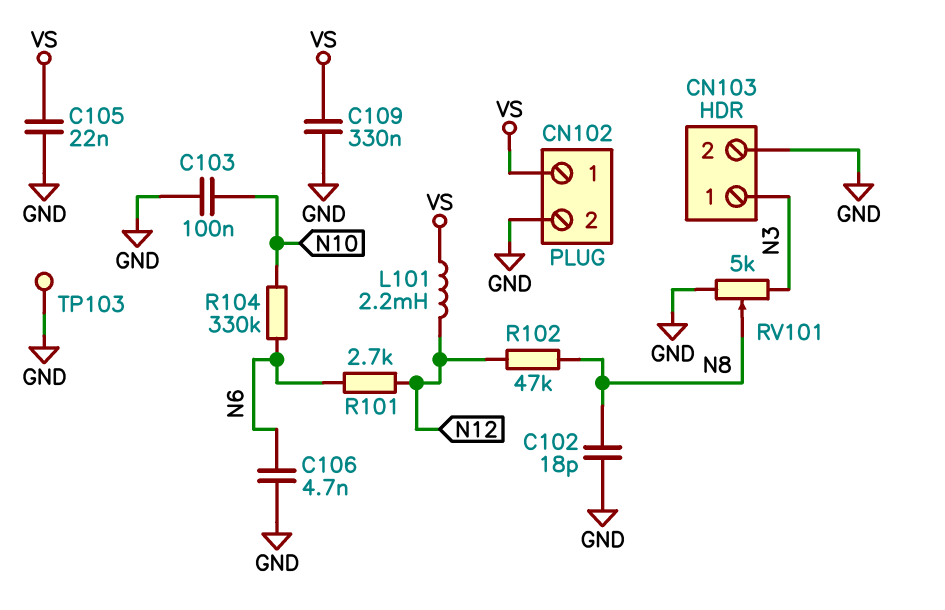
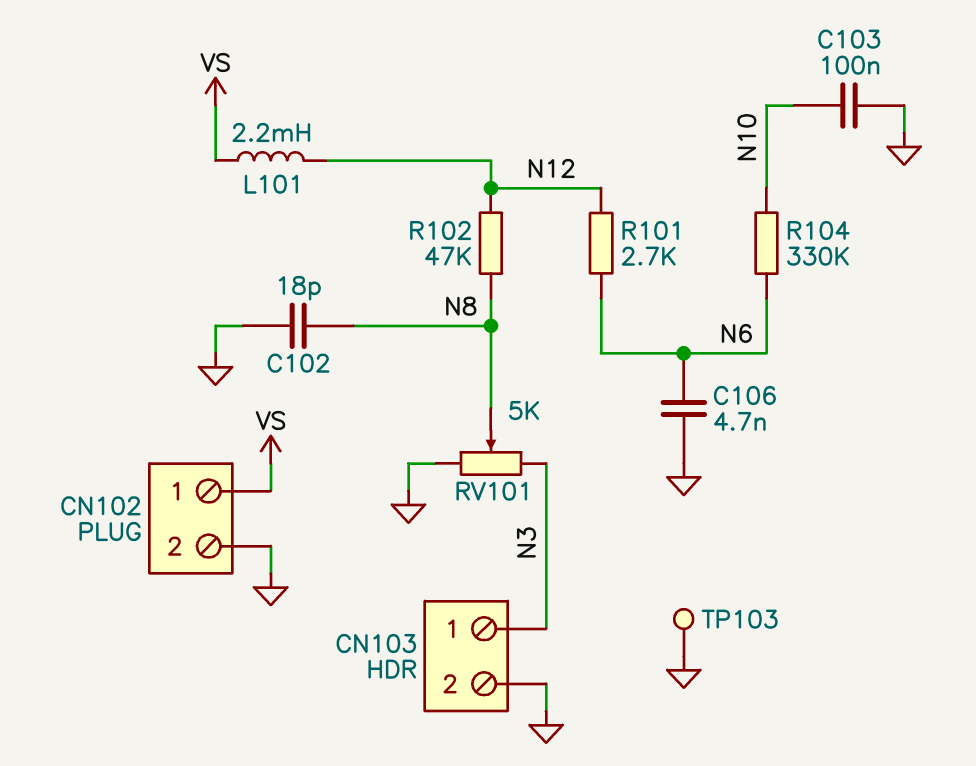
C105: 22nF (GND, VS) -> none
C109: 330nF (GND, VS) -> none

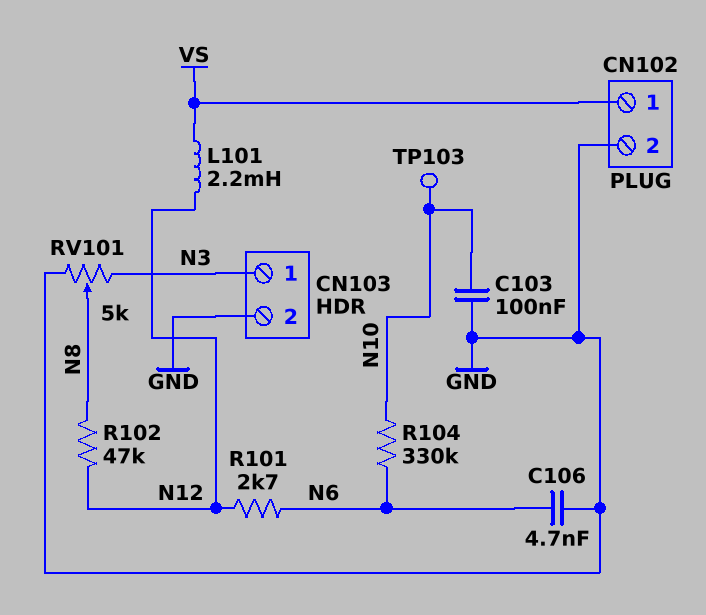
C102: 18pF (GND, N8) -> none
TP103: test point (GND) -> test point (N10)

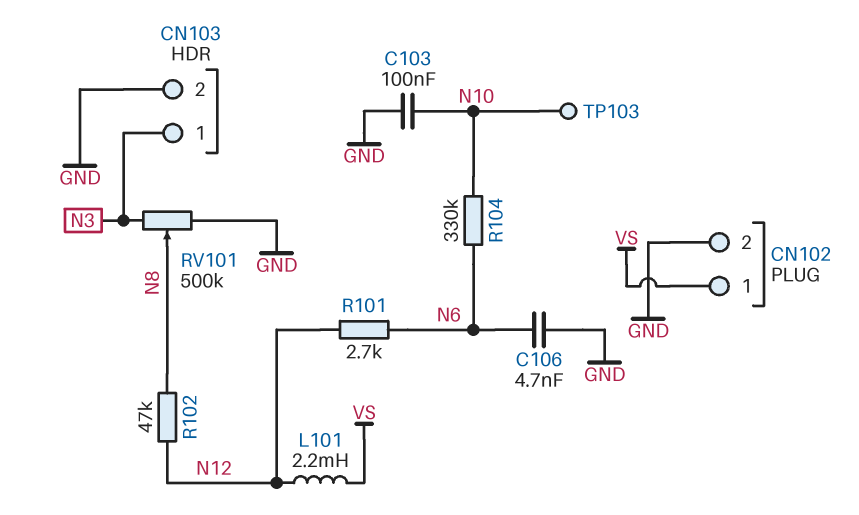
RV101: 5k (GND, N3, wiper N8) -> 500k (GND, N3, wiper N8)

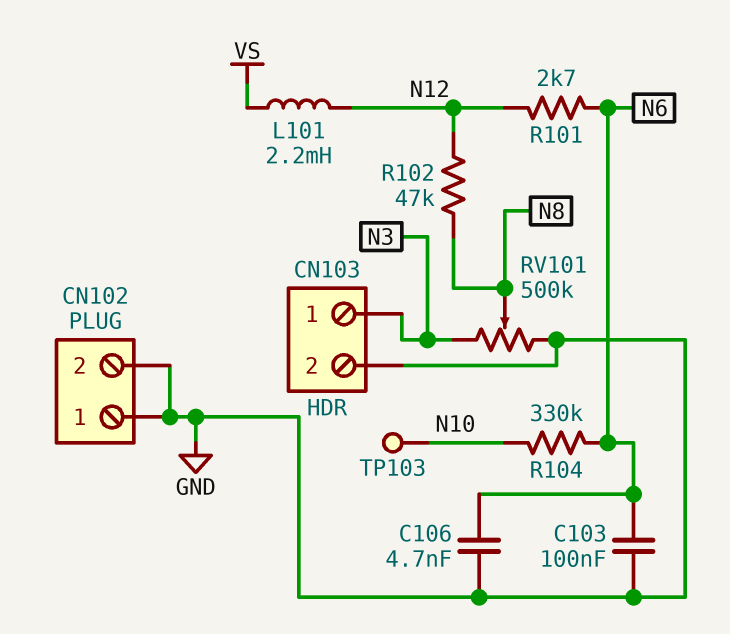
C103: 100nF (GND, N10) -> 100nF (GND, N6)
CN102 pin 1: VS -> GND

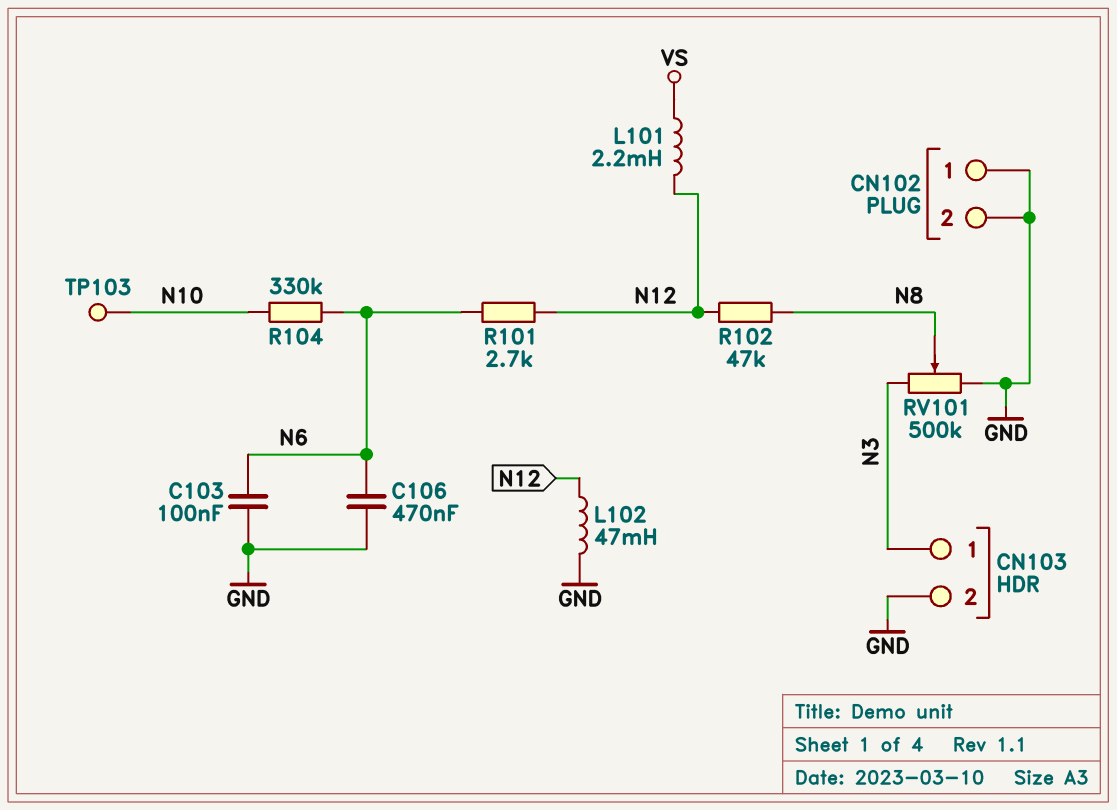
C106: 4.7nF (GND, N6) -> 470nF (GND, N6)
L102: none -> 47mH (GND, N12)

